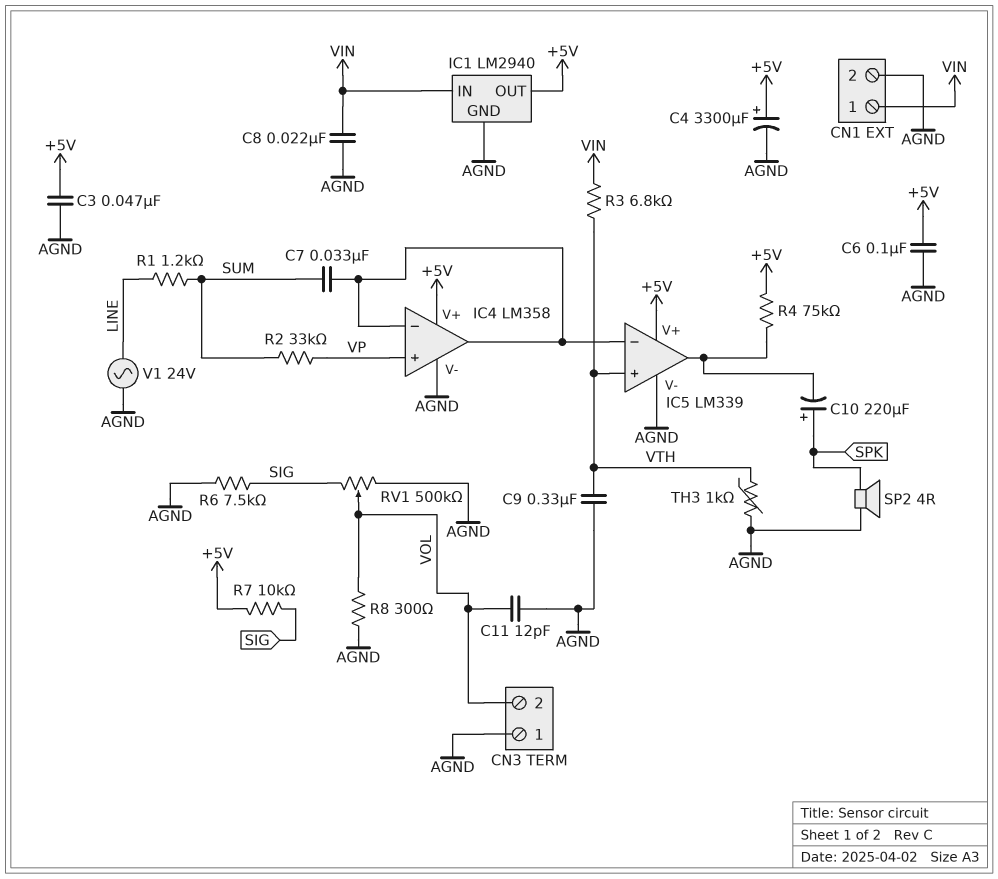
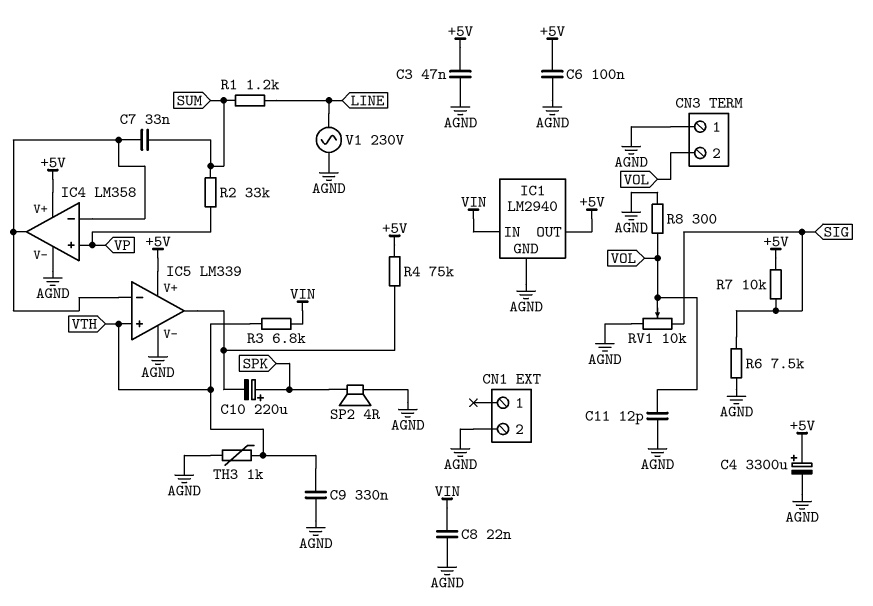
CN1 pin 1: VIN -> none
RV1: 500k (AGND, SIG, wiper VOL) -> 10k (AGND, SIG, wiper VOL)
V1: AC 24V (AGND, LINE) -> AC 230V (AGND, LINE)

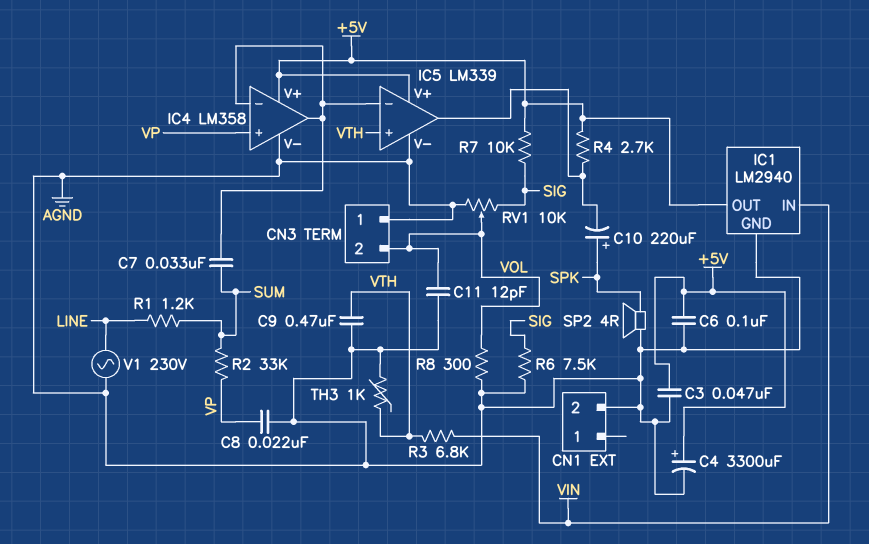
C8: 22nF (AGND, VIN) -> 22nF (AGND, VP)
C9: 330nF (AGND, VTH) -> 470nF (AGND, VTH)
R4: 75k (+5V, IC5/out) -> 2.7k (+5V, IC5/out)

